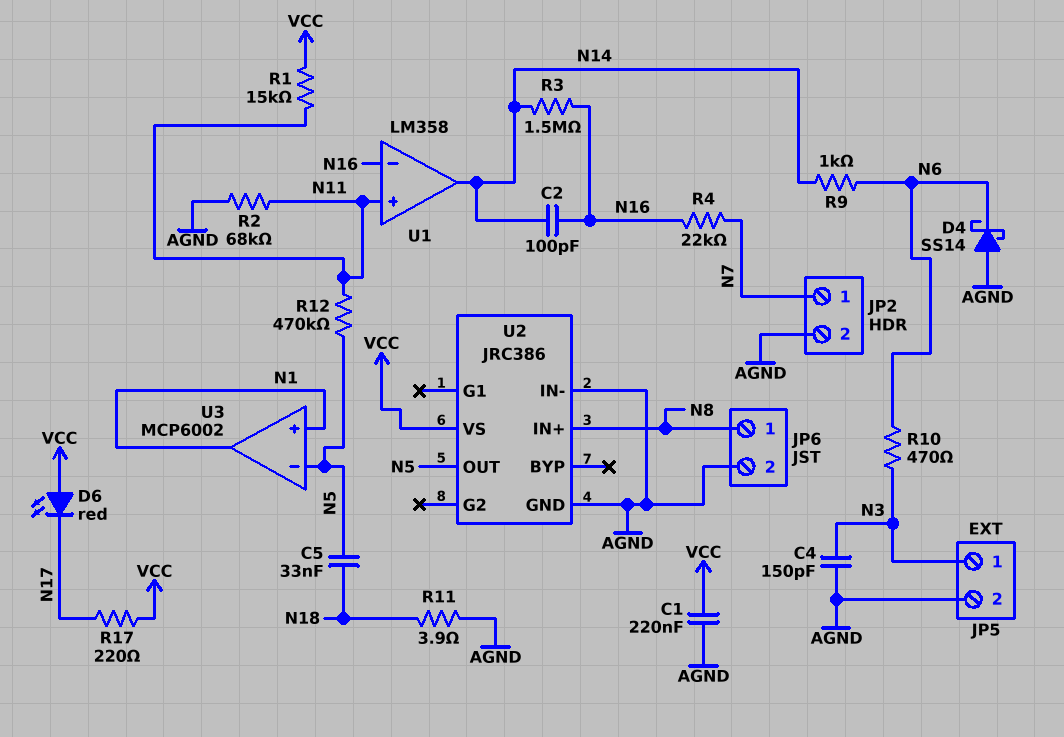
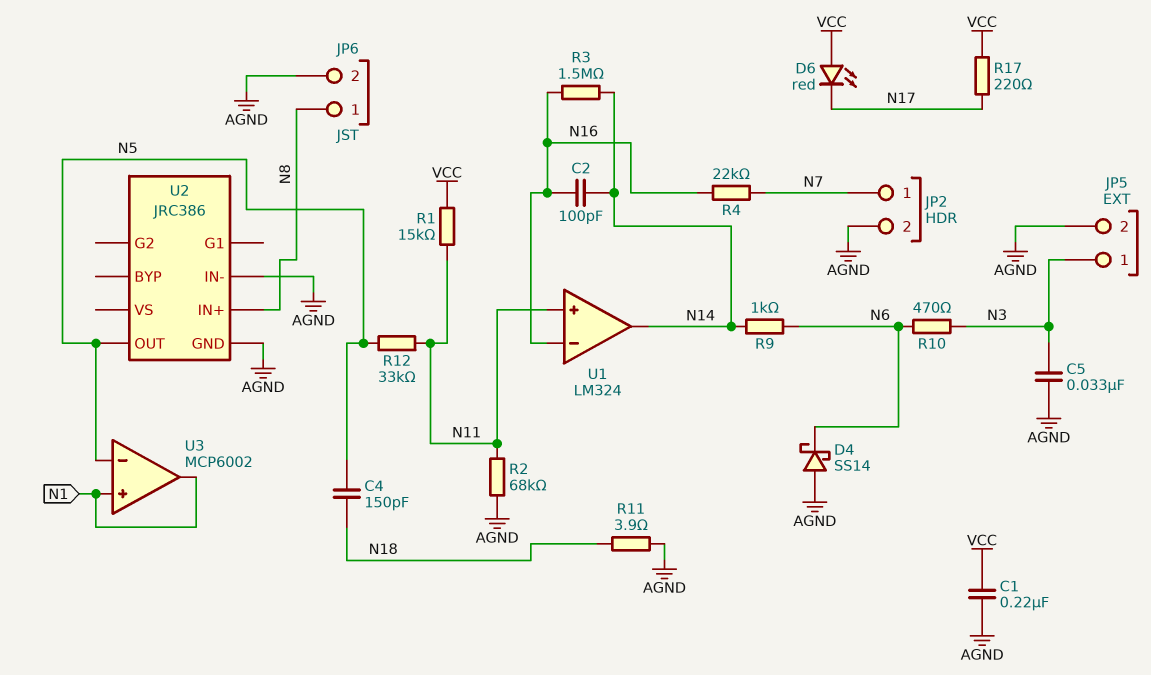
C4: 150pF (AGND, N3) -> 150pF (N5, N18)
C5: 33nF (N5, N18) -> 33nF (AGND, N3)
R12: 470k (N5, N11) -> 33k (N5, N11)
U1: LM358 -> LM324
U2 pin VS: VCC -> none

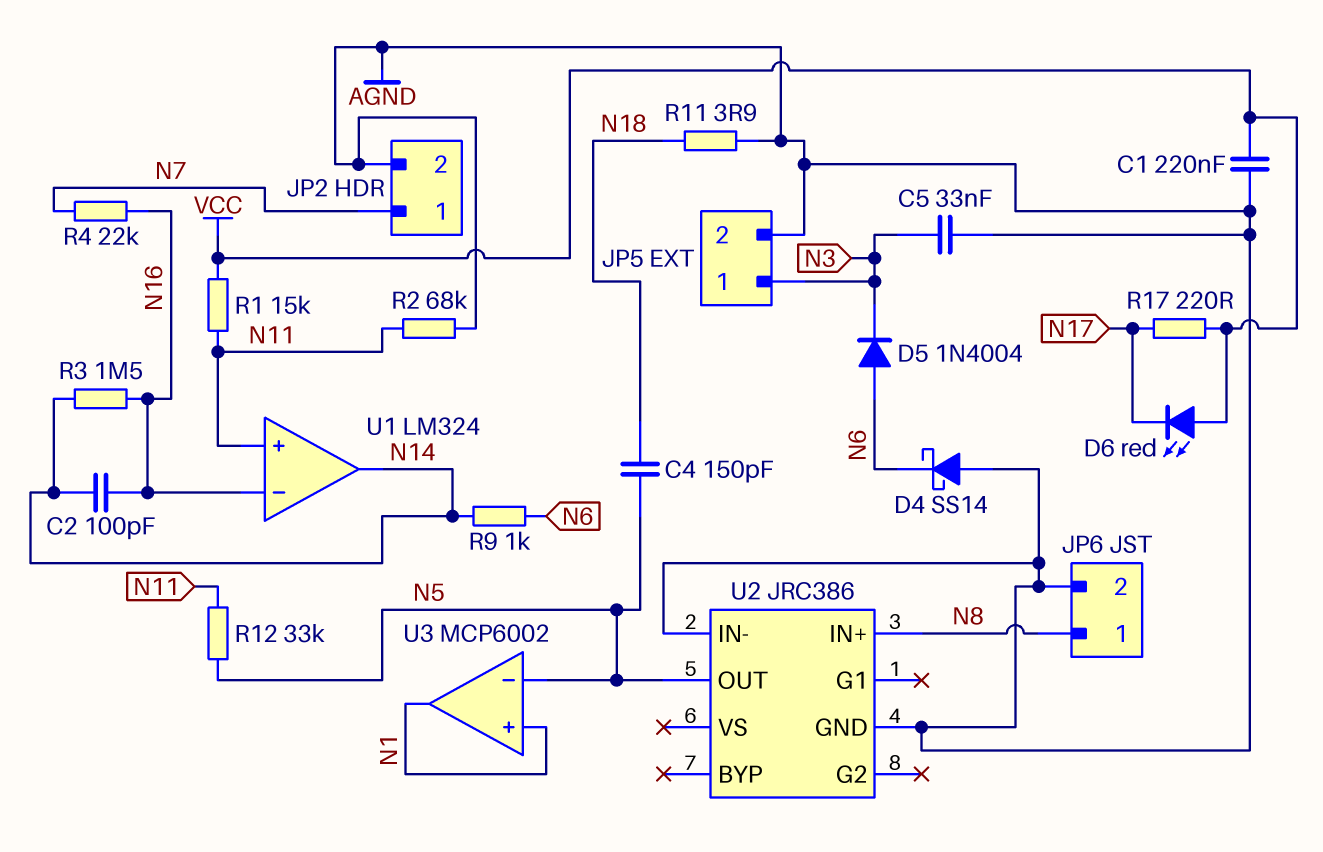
D5: none -> diode 1N4004 (A N6, K N3)
R10: 470 (N3, N6) -> none

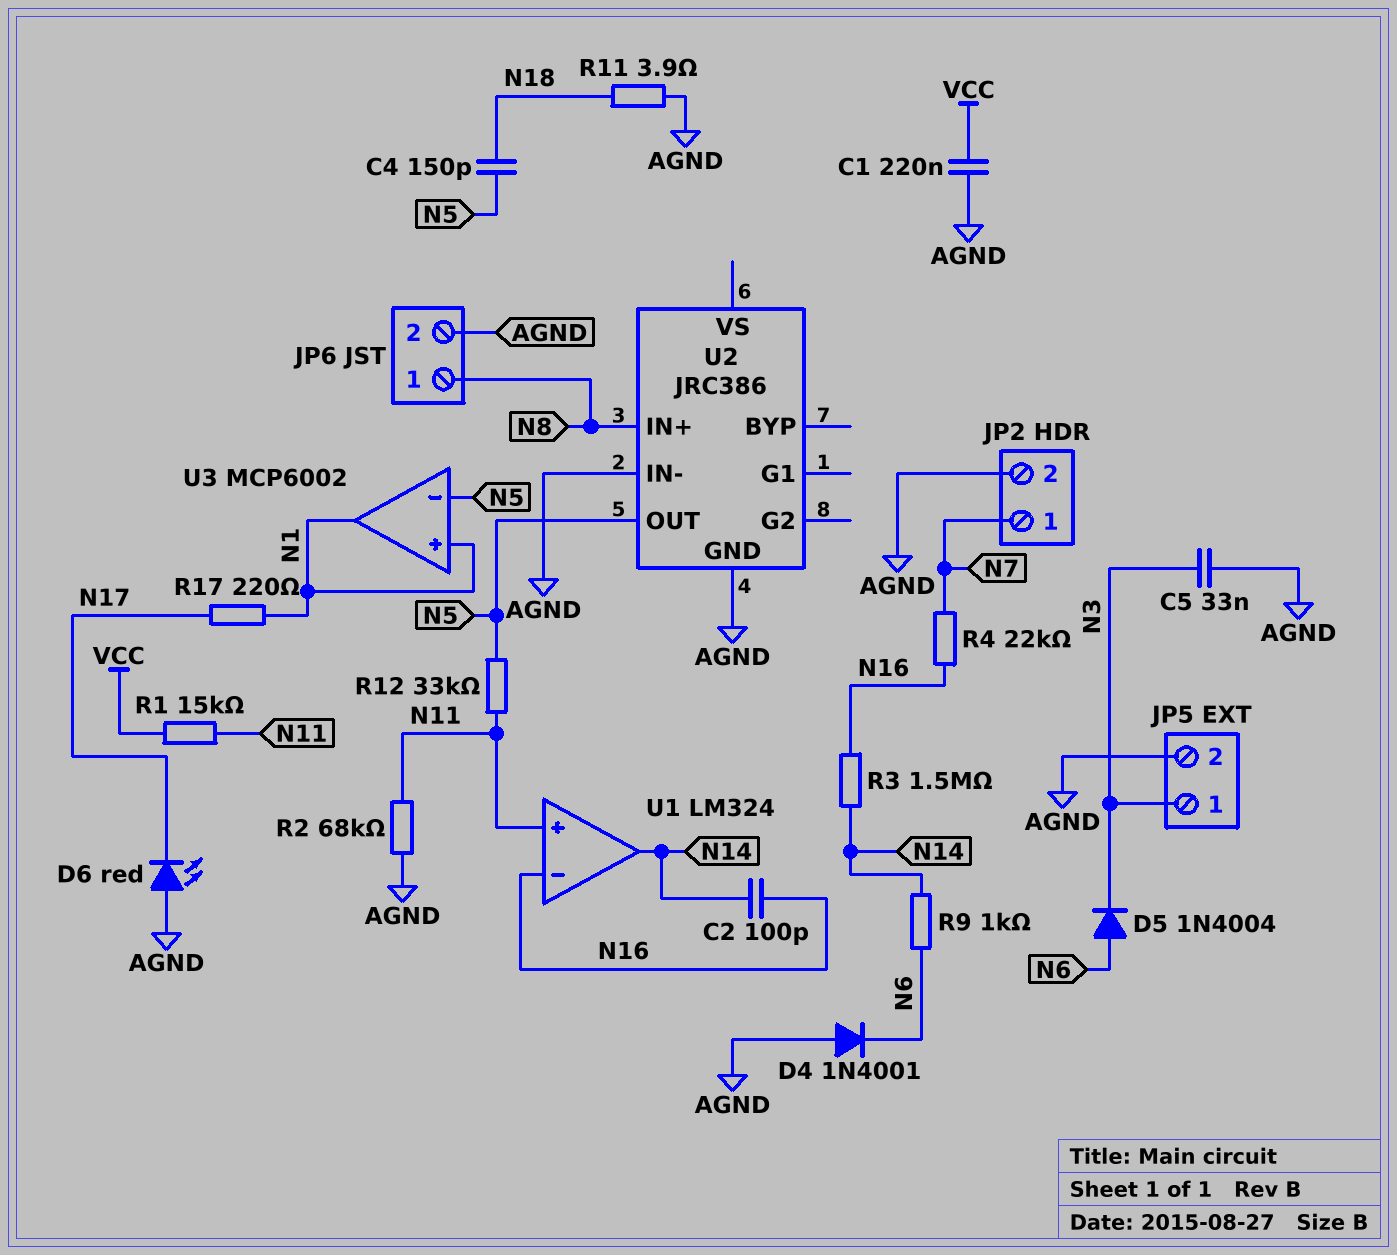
D4: schottky SS14 (A AGND, K N6) -> diode 1N4001 (A AGND, K N6)
D6: LED red (A VCC, K N17) -> LED red (A AGND, K N17)
R17: 220 (N17, VCC) -> 220 (N1, N17)

